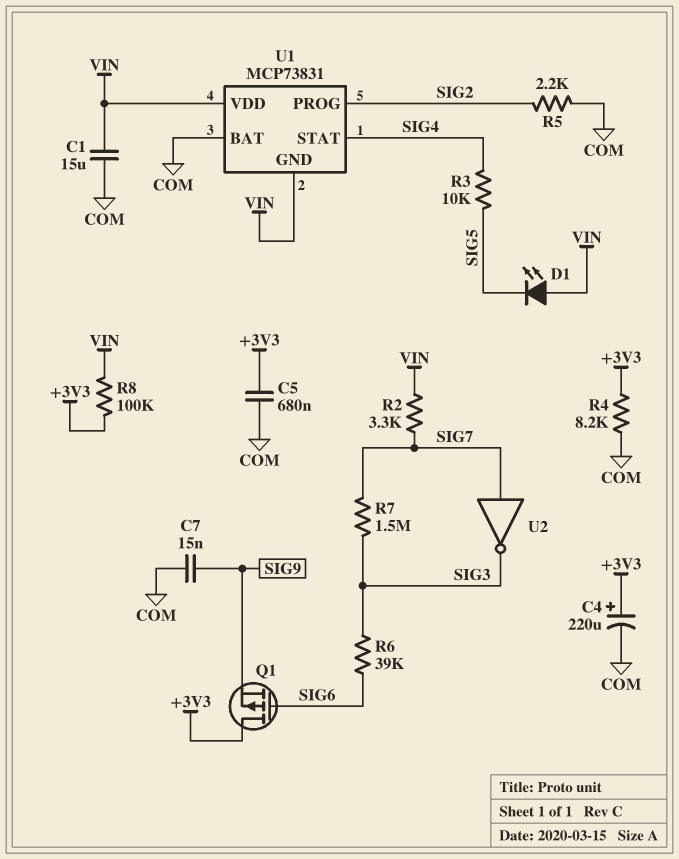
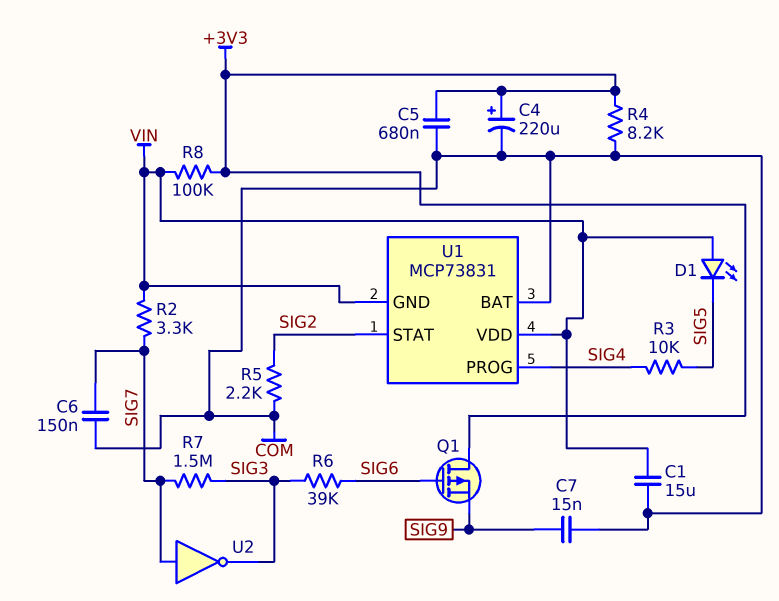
C6: none -> 150nF (COM, SIG7)
U1 pin PROG: SIG2 -> SIG4
U1 pin STAT: SIG4 -> SIG2

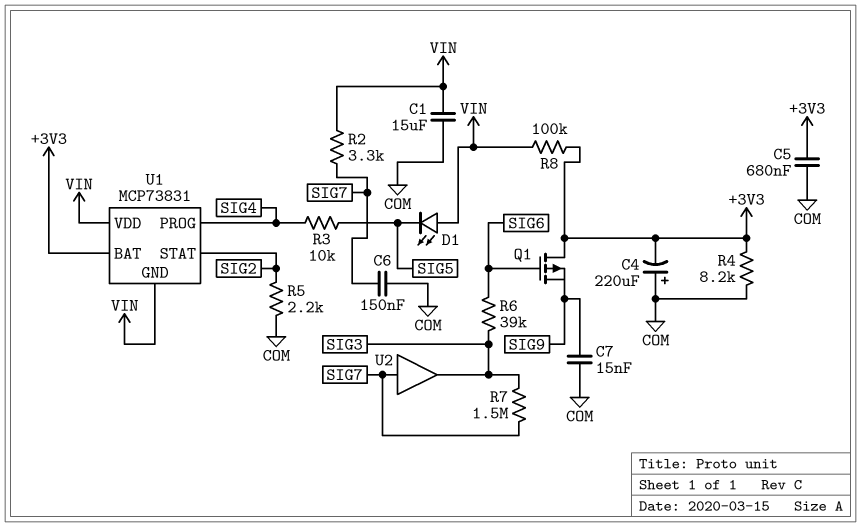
C4: 220uF (plus +3V3, minus COM) -> 220uF (plus COM, minus +3V3)
U1 pin BAT: COM -> +3V3
U2: NOT (in SIG7, out SIG3) -> buffer (in SIG7, out SIG3)

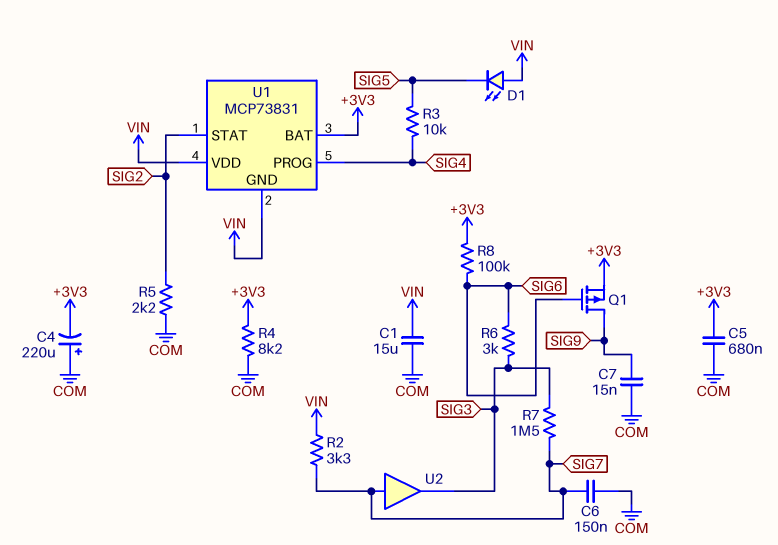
Q1: PMOS (G SIG6, D +3V3, S SIG9) -> PMOS (G SIG6, D SIG9, S +3V3)
R6: 39k (SIG3, SIG6) -> 3k (SIG3, SIG6)
R8: 100k (+3V3, VIN) -> 100k (+3V3, SIG6)

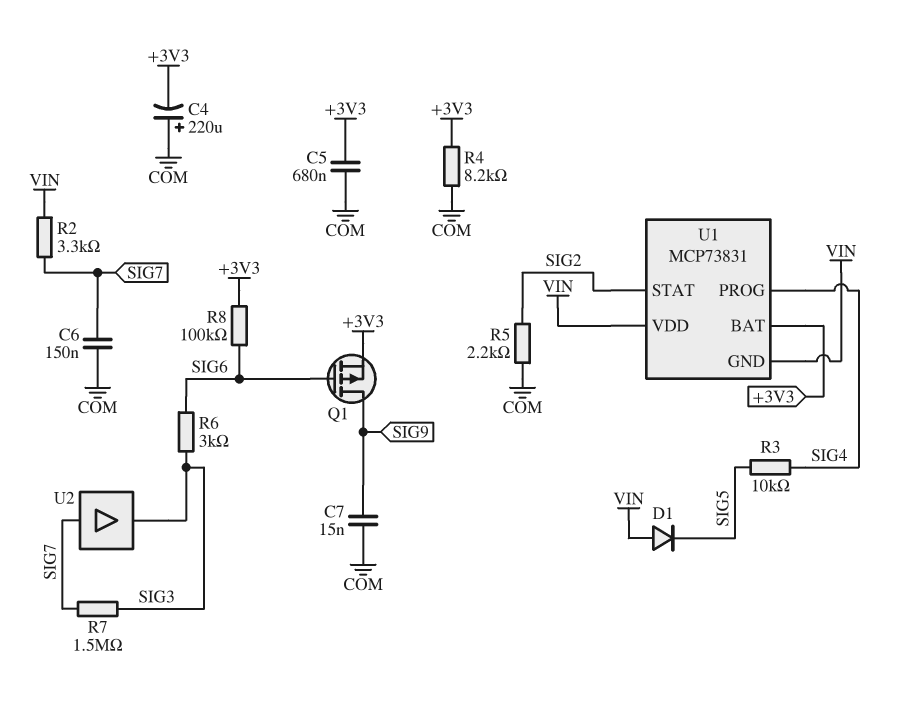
C1: 15uF (COM, VIN) -> none
D1: LED (A VIN, K SIG5) -> diode (A VIN, K SIG5)

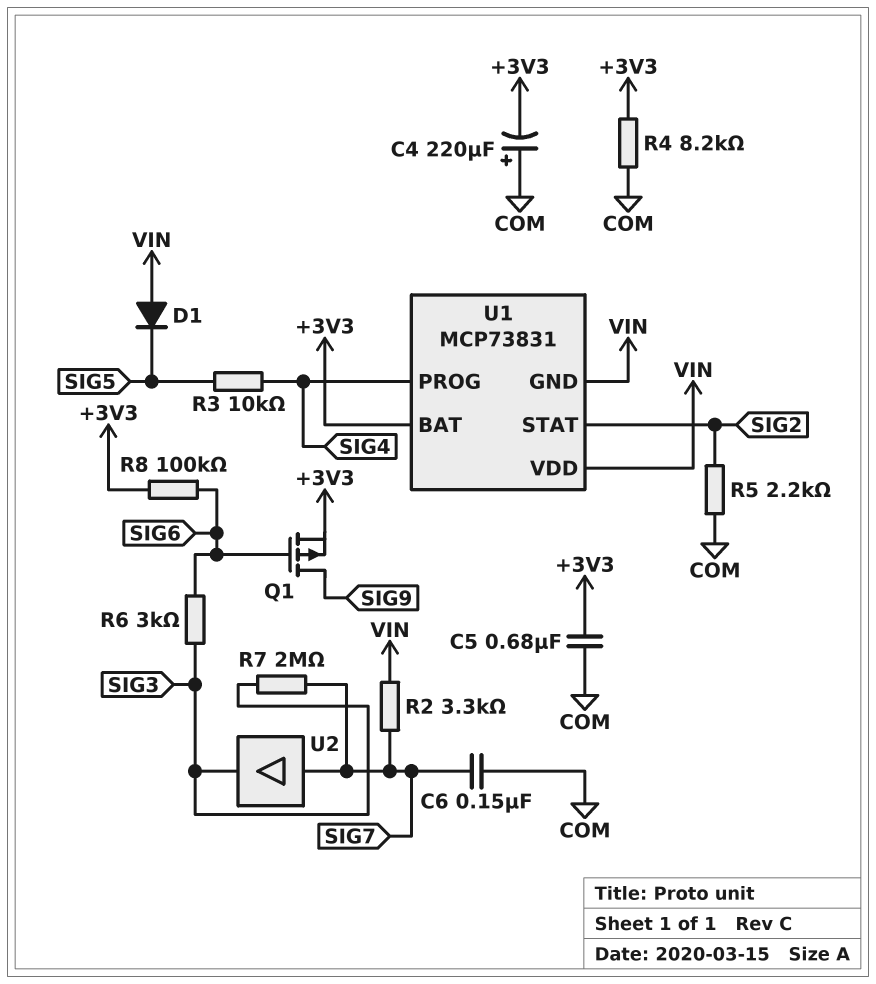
C7: 15nF (COM, SIG9) -> none
R7: 1.5M (SIG3, SIG7) -> 2M (SIG3, SIG7)

